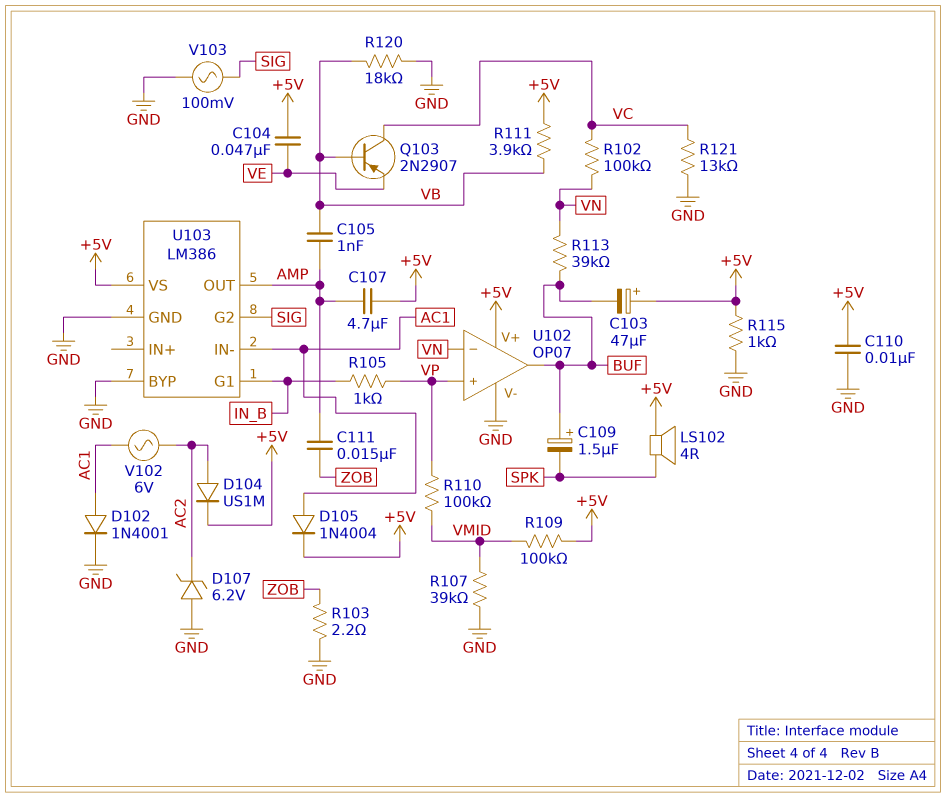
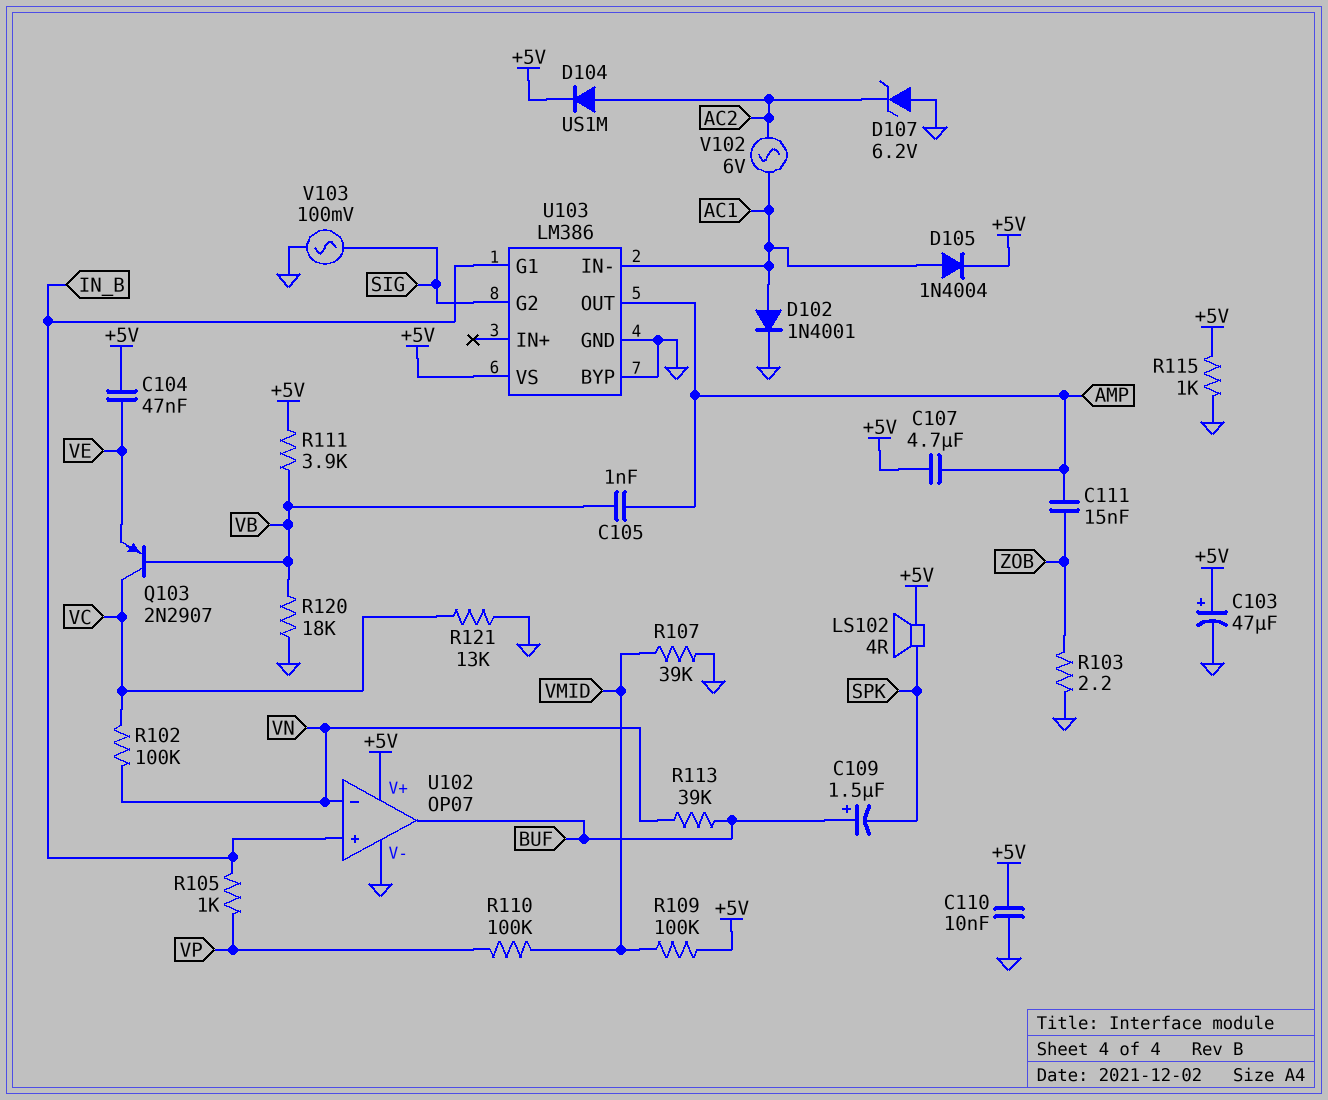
C103: 47uF (plus +5V, minus BUF) -> 47uF (plus +5V, minus GND)
U102 pin in+: VP -> IN_B

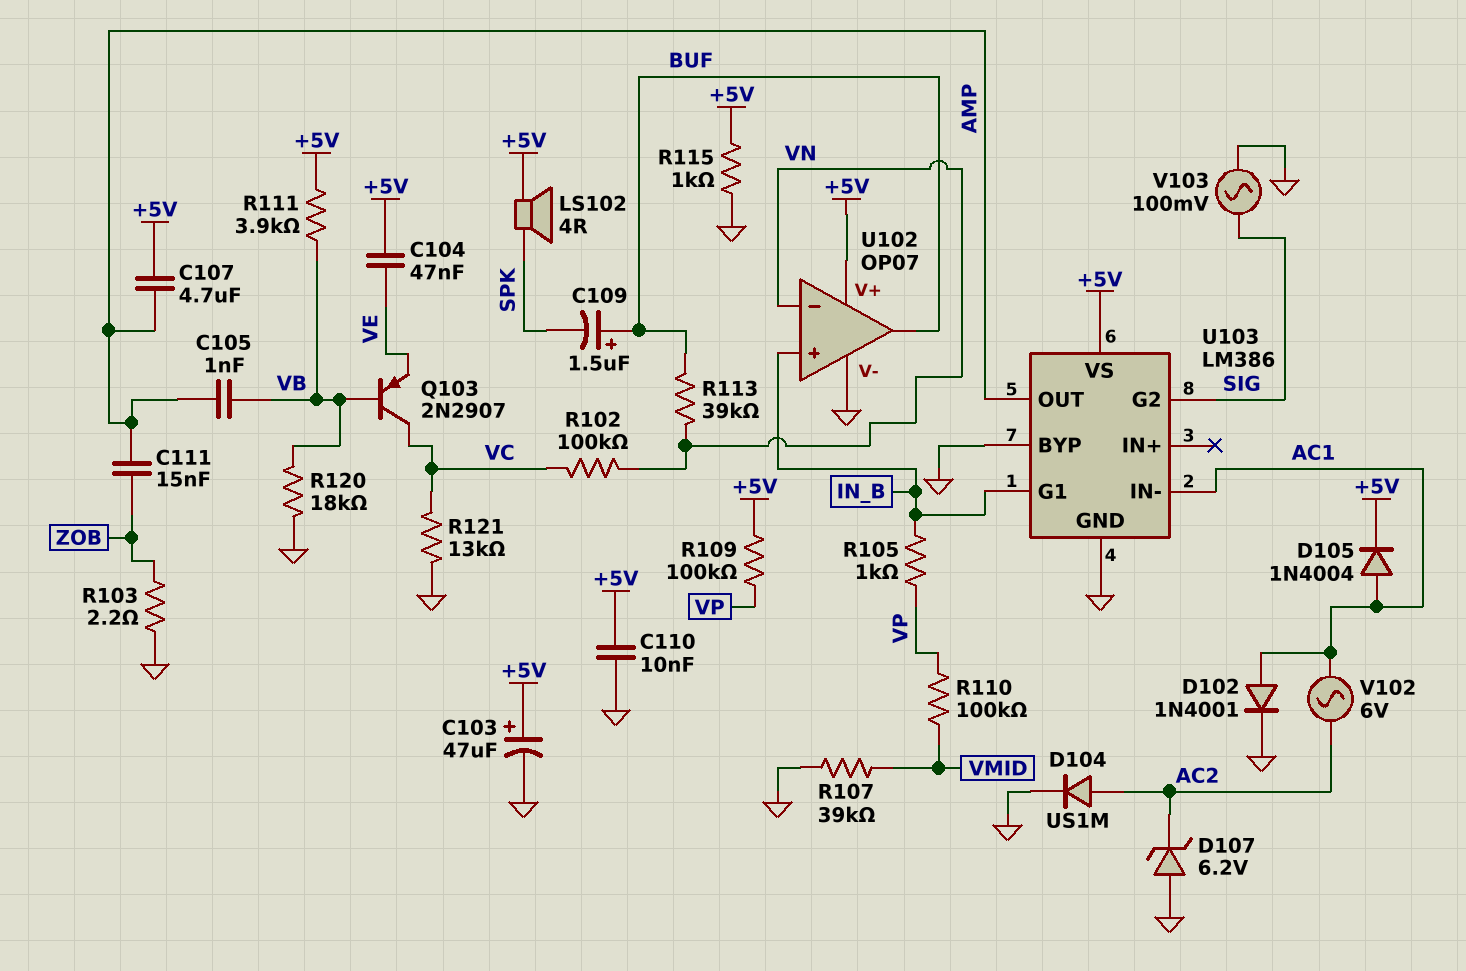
D104: diode US1M (A AC2, K +5V) -> diode US1M (A AC2, K GND)
R109: 100k (+5V, VMID) -> 100k (+5V, VP)

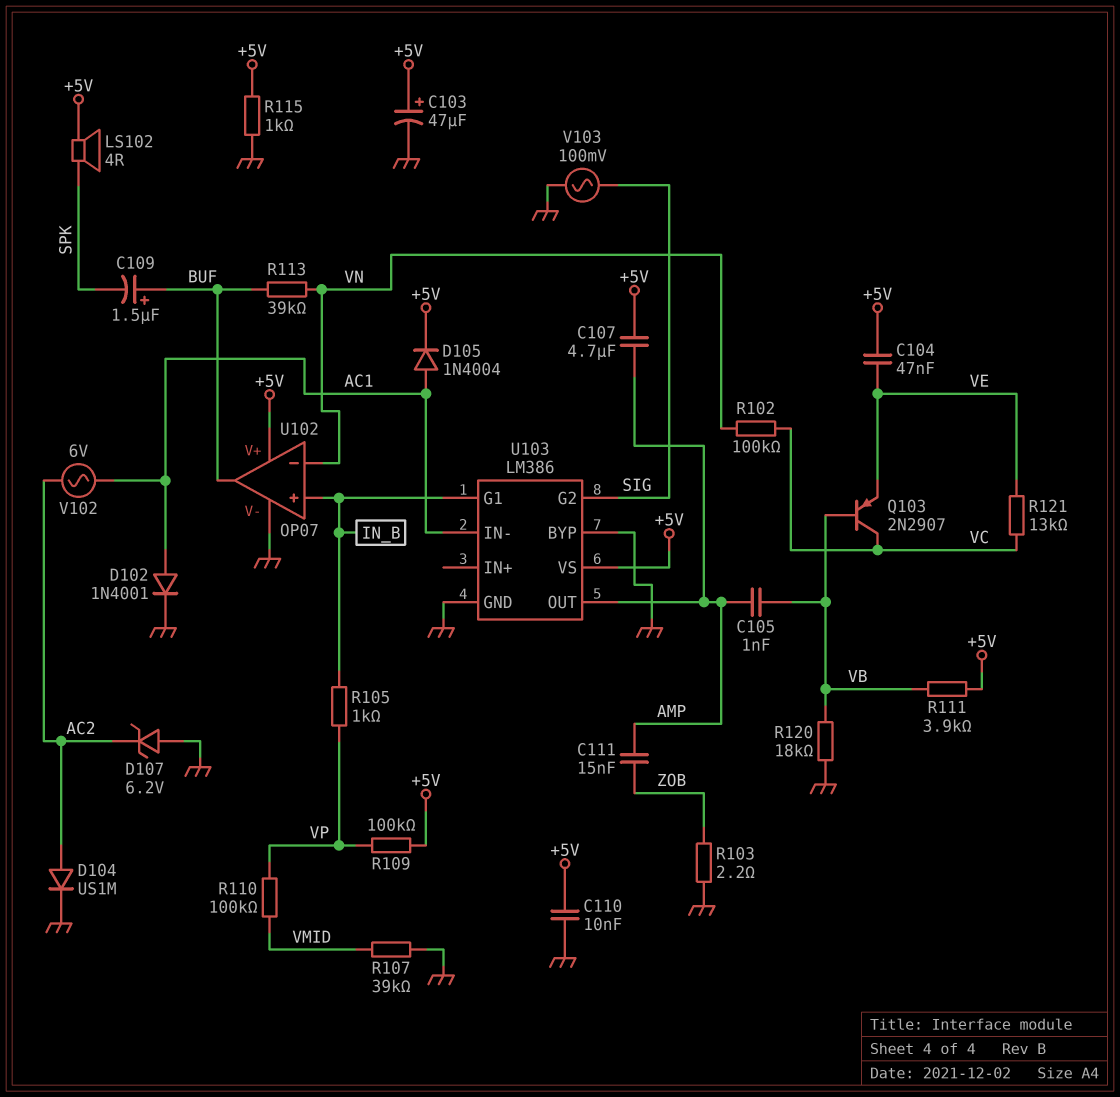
R121: 13k (GND, VC) -> 13k (VC, VE)

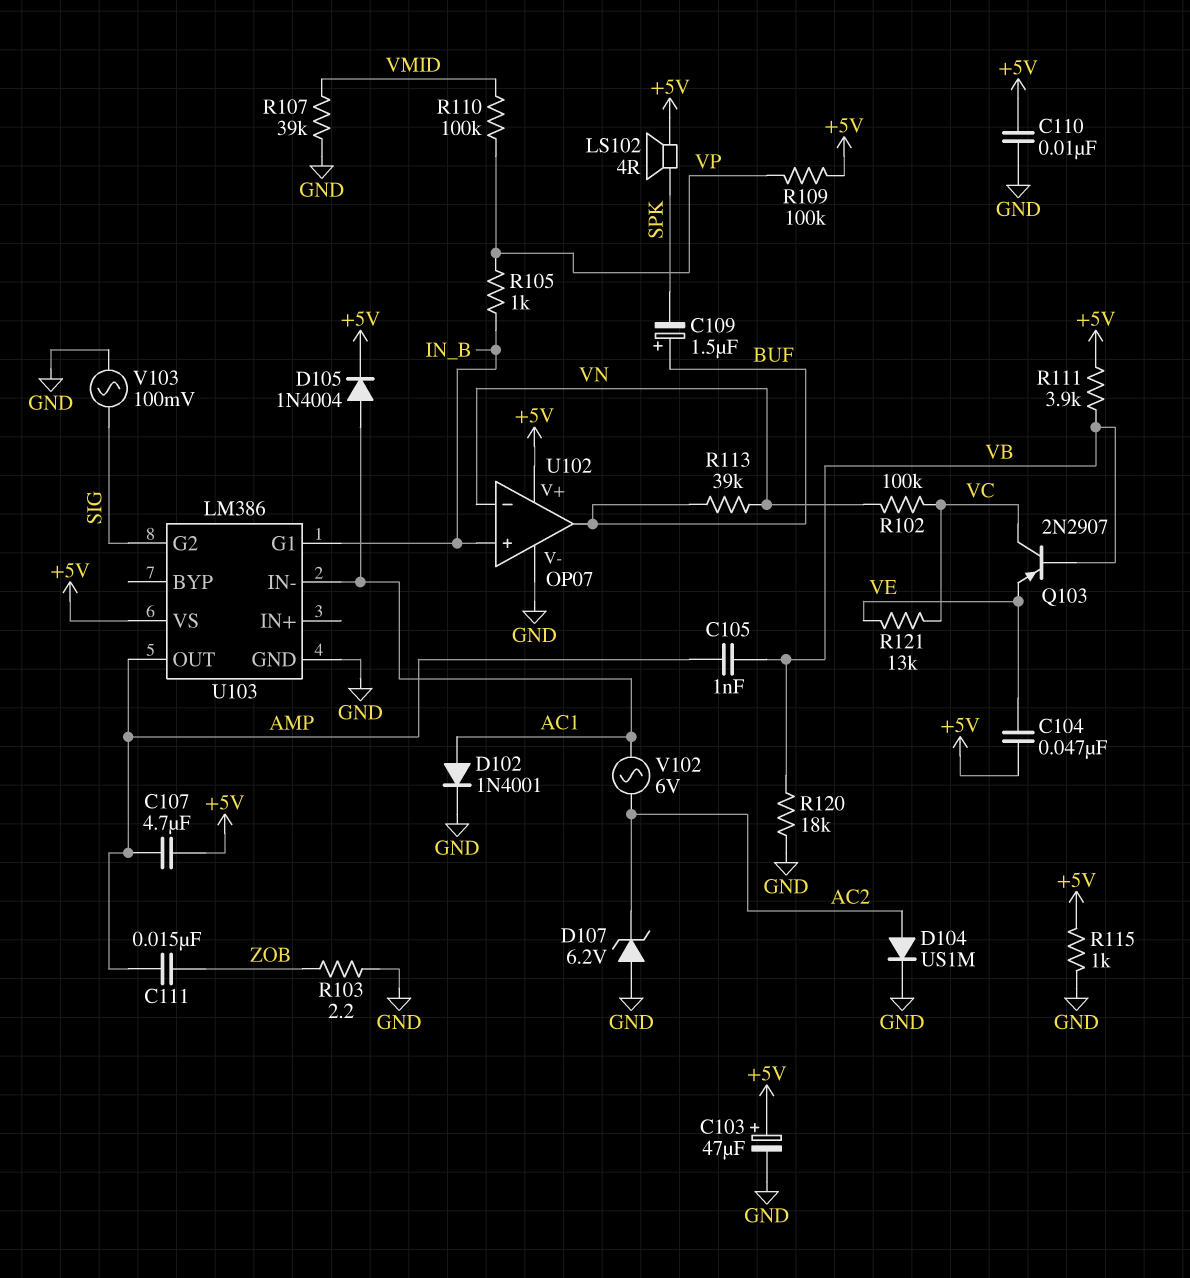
U103 pin BYP: GND -> none

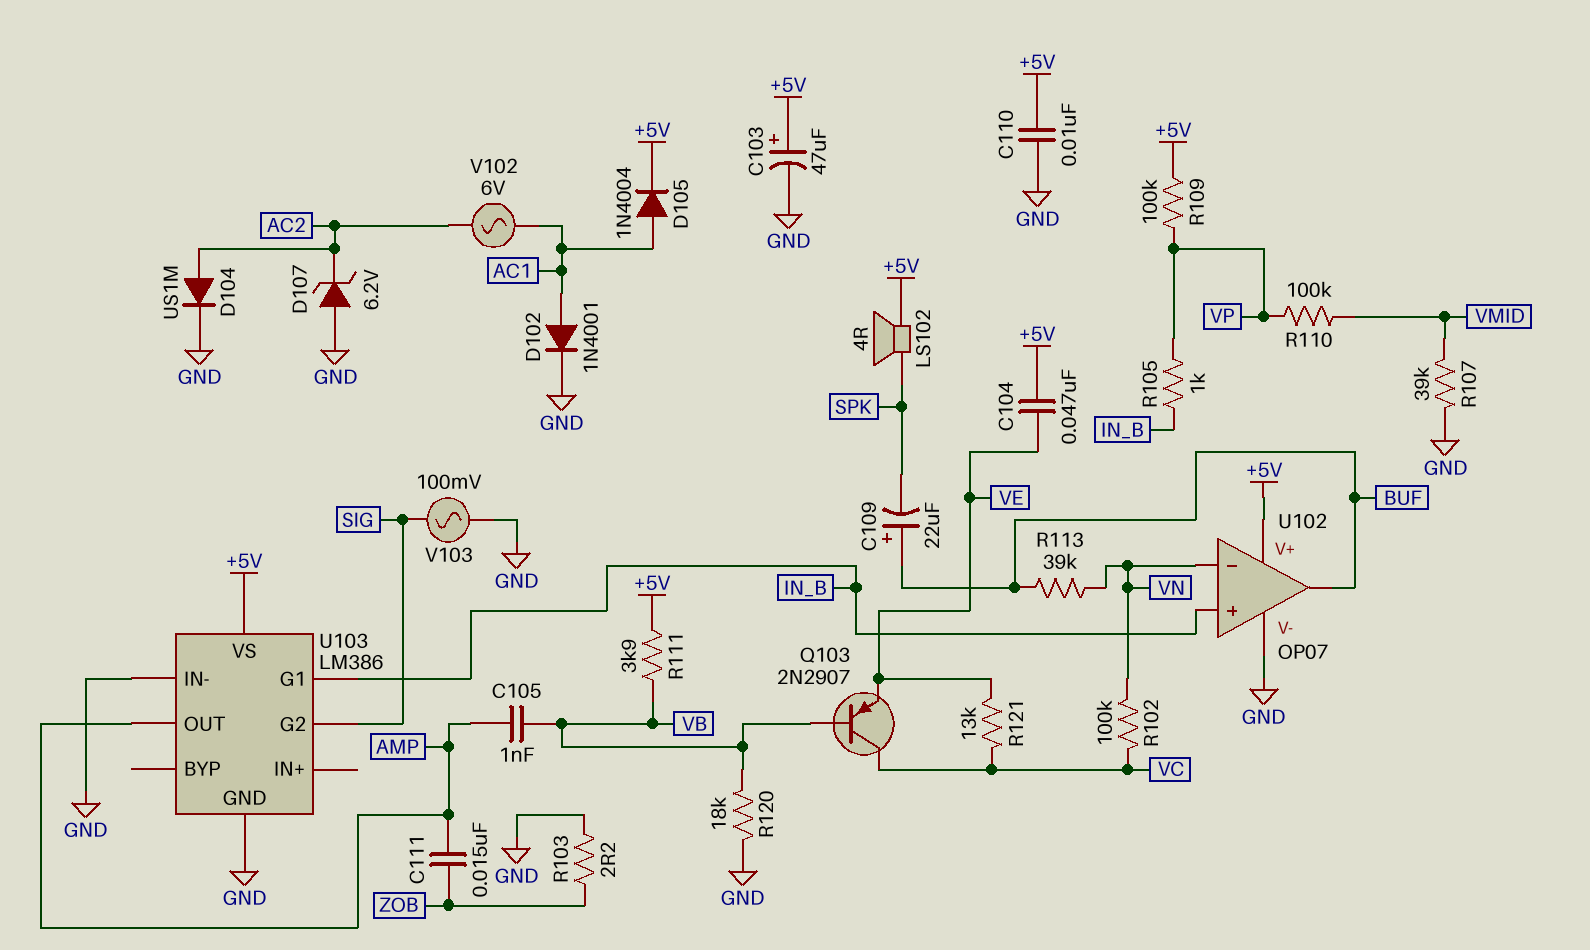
C107: 4.7uF (+5V, AMP) -> none
C109: 1.5uF (plus BUF, minus SPK) -> 22uF (plus BUF, minus SPK)
R115: 1k (+5V, GND) -> none
U103 pin IN-: AC1 -> GND

